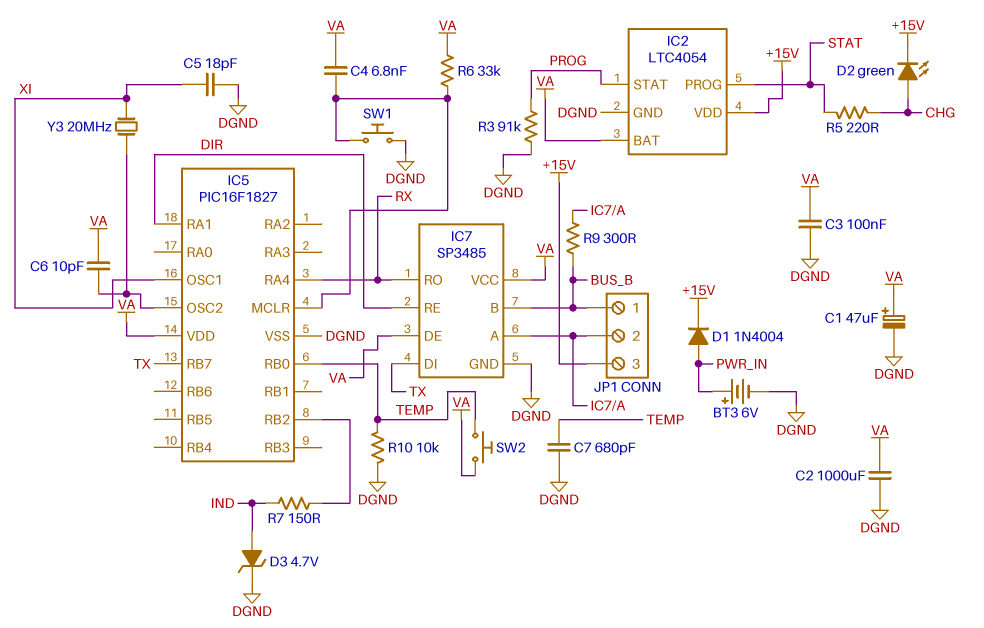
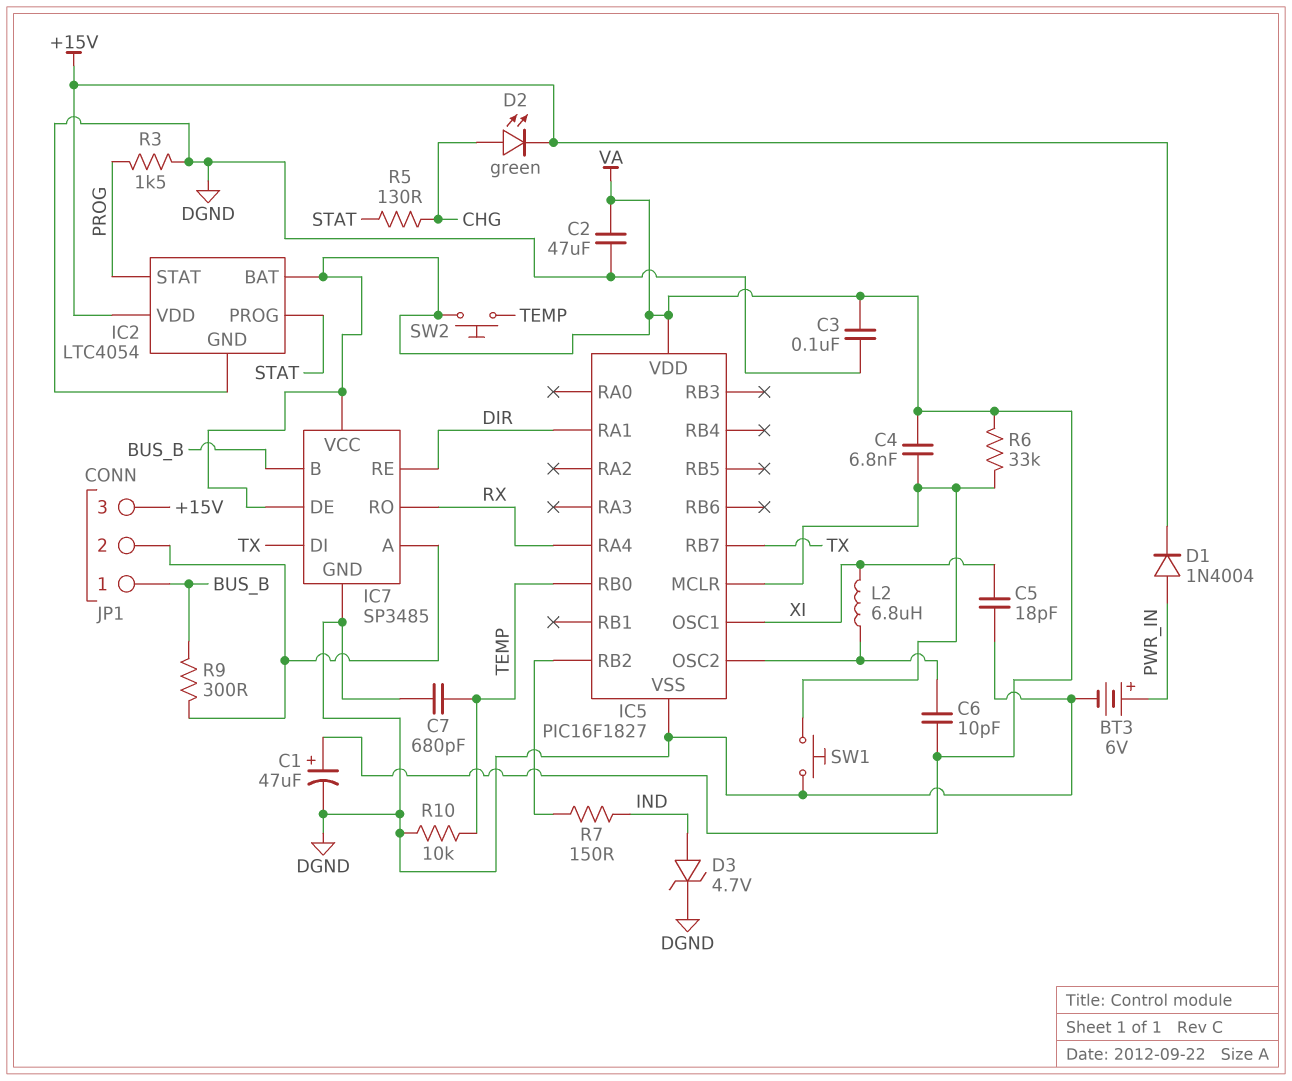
C2: 1000uF (DGND, VA) -> 47uF (DGND, VA)
L2: none -> 6.8uH (IC5/OSC2, XI)
R3: 91k (DGND, PROG) -> 1.5k (DGND, PROG)
R5: 220 (CHG, STAT) -> 130 (CHG, STAT)
Y3: 20MHz (IC5/OSC2, XI) -> none

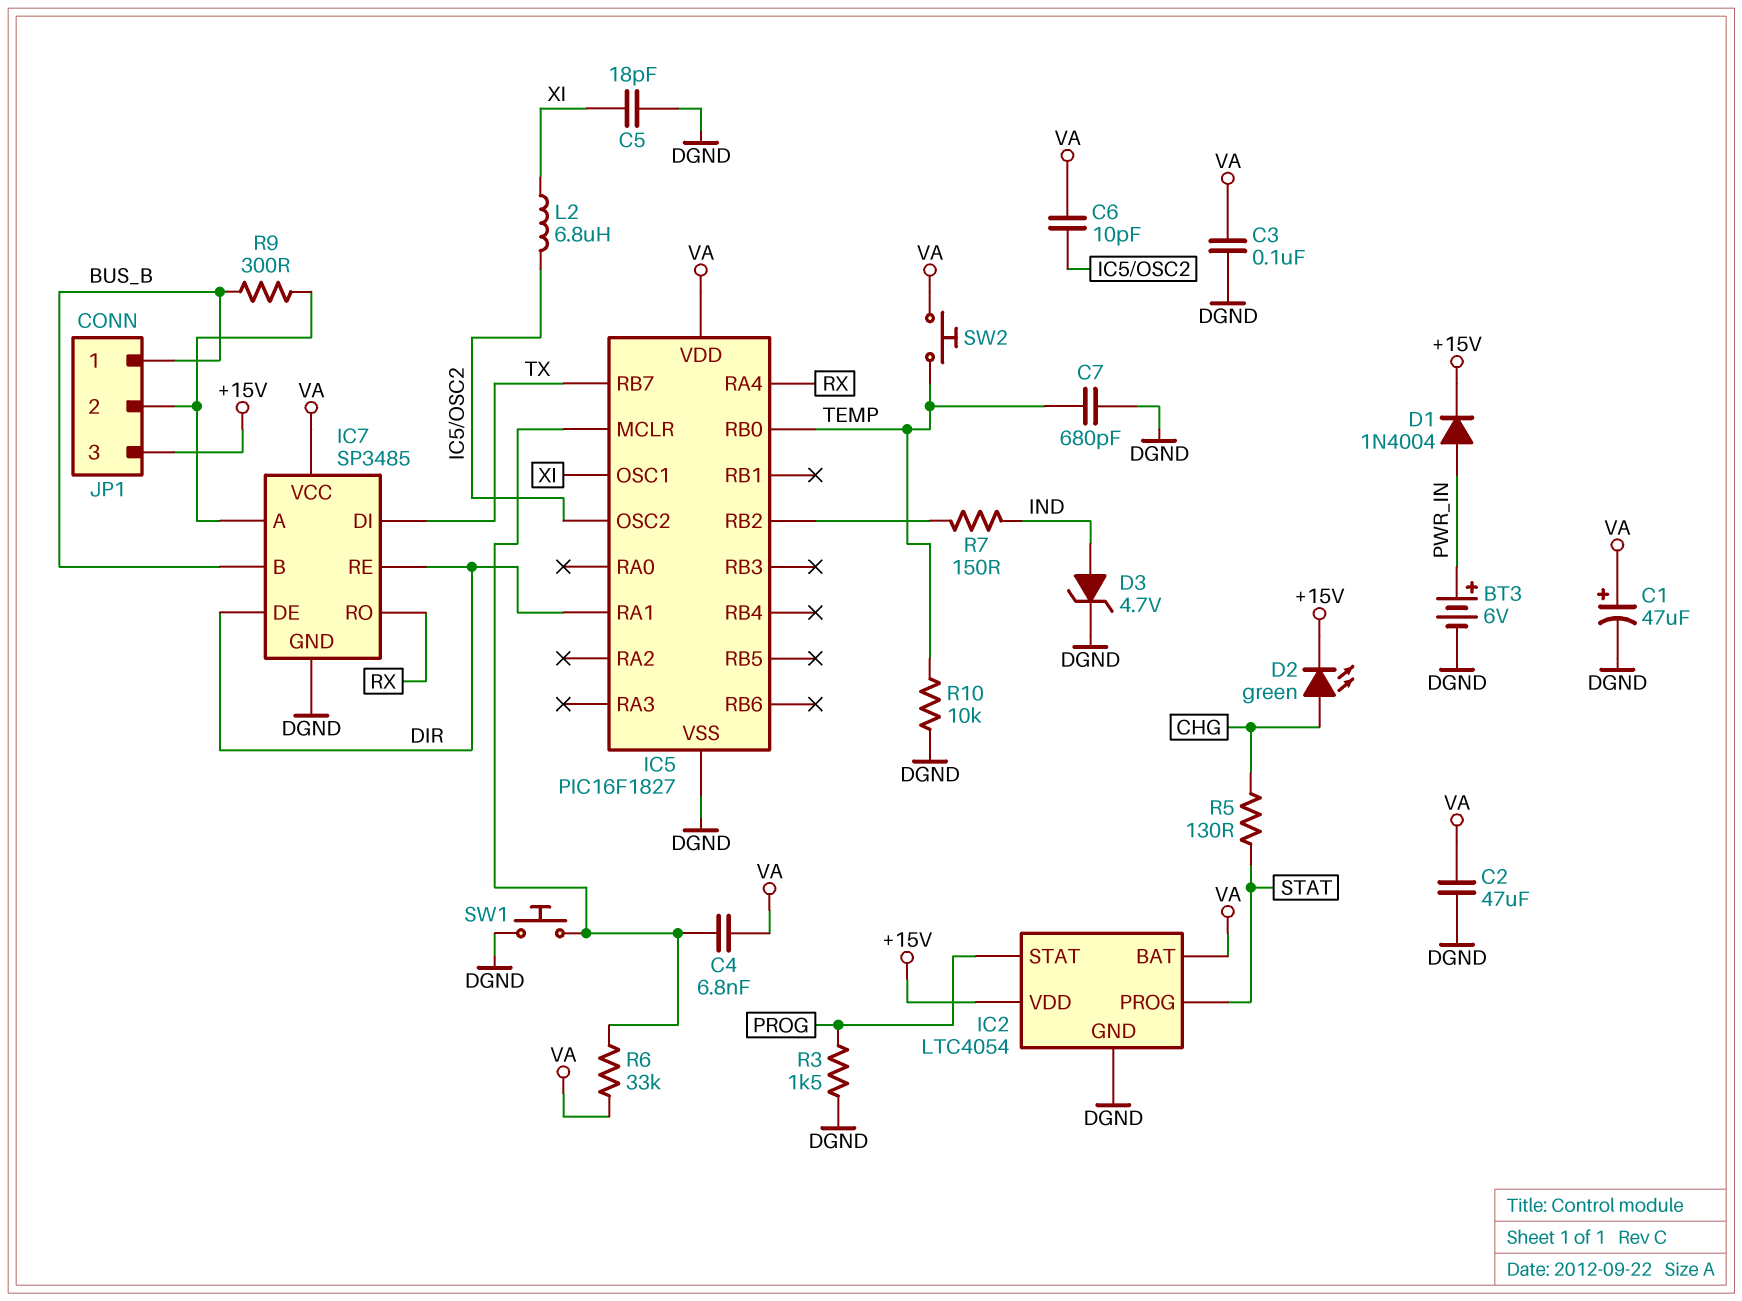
IC7 pin DE: VA -> DIR

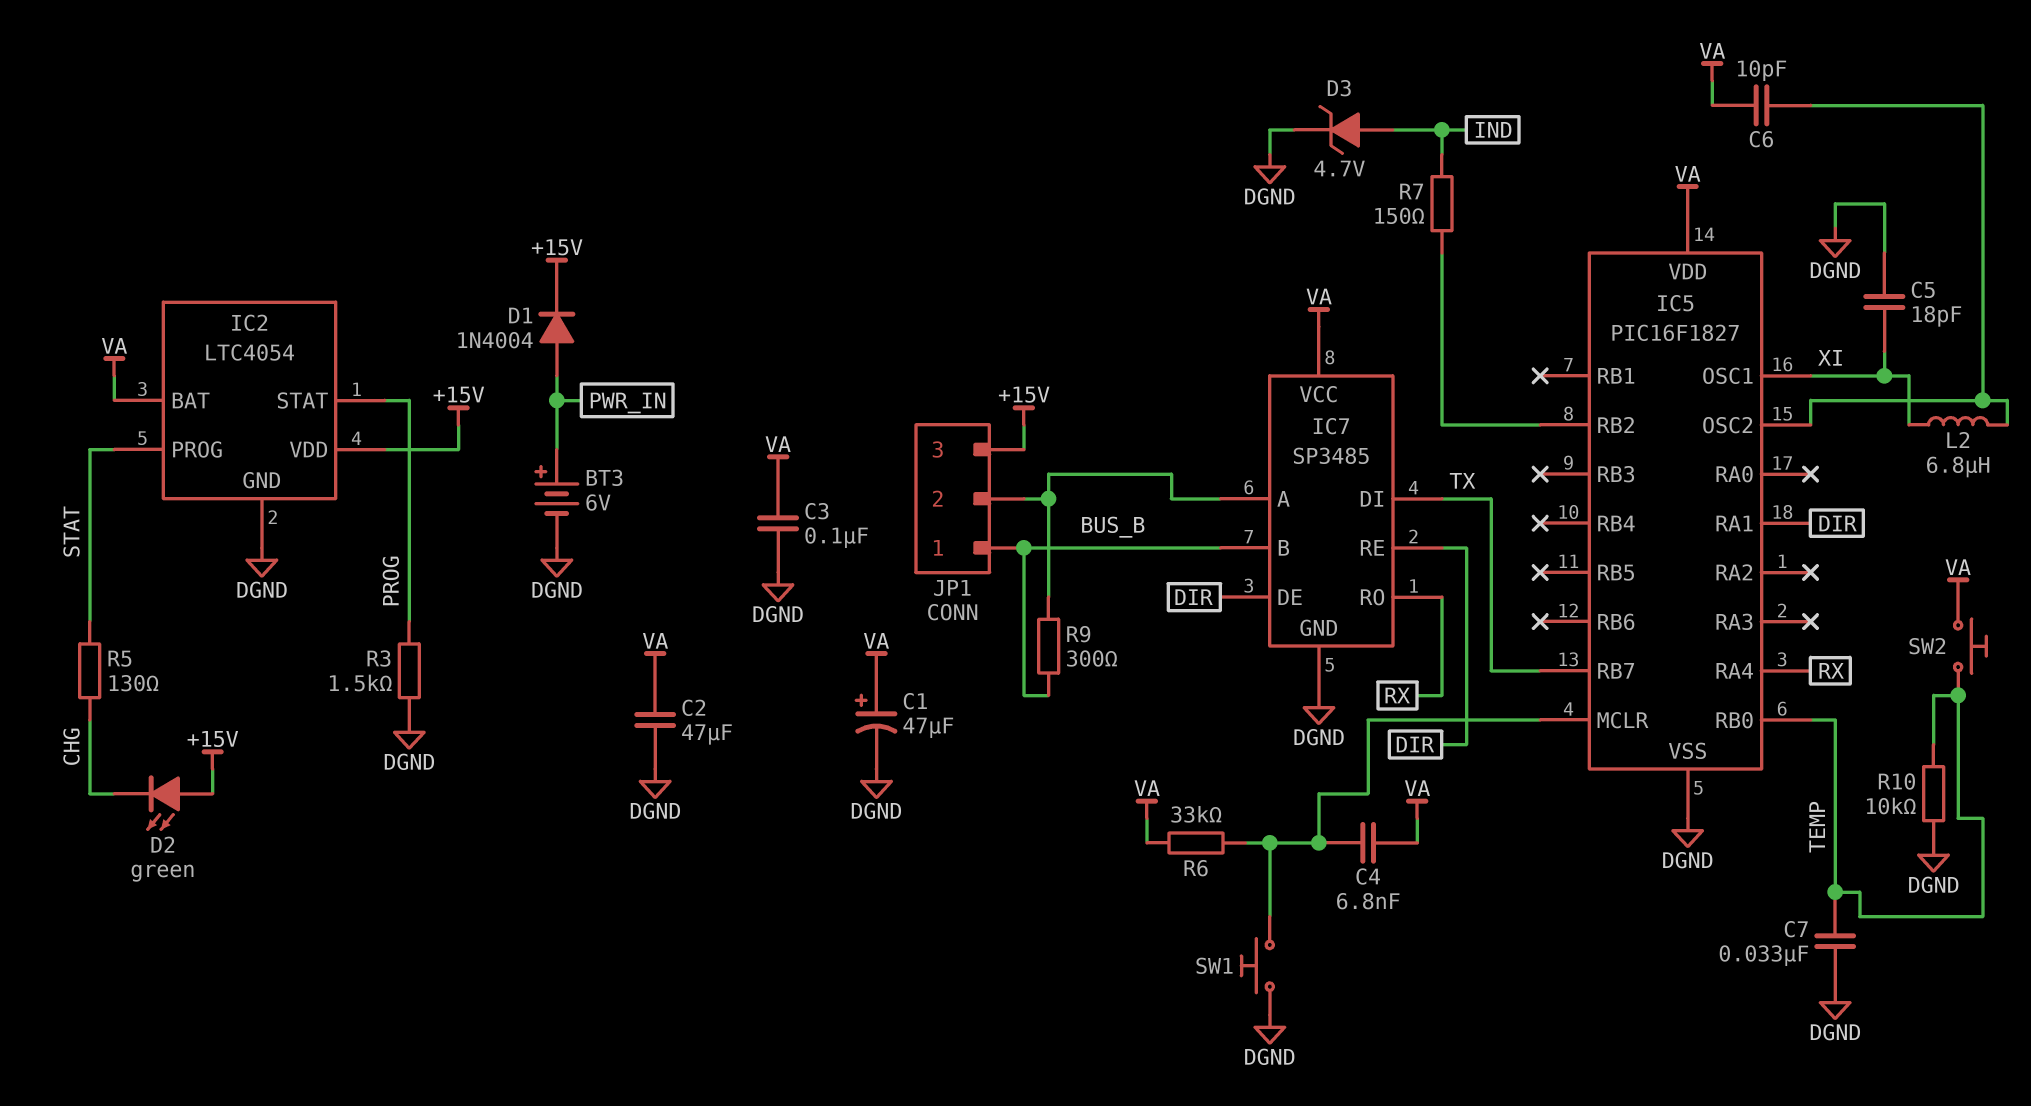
C7: 680pF (DGND, TEMP) -> 33nF (DGND, TEMP)
D2: LED green (A CHG, K +15V) -> LED green (A +15V, K CHG)

